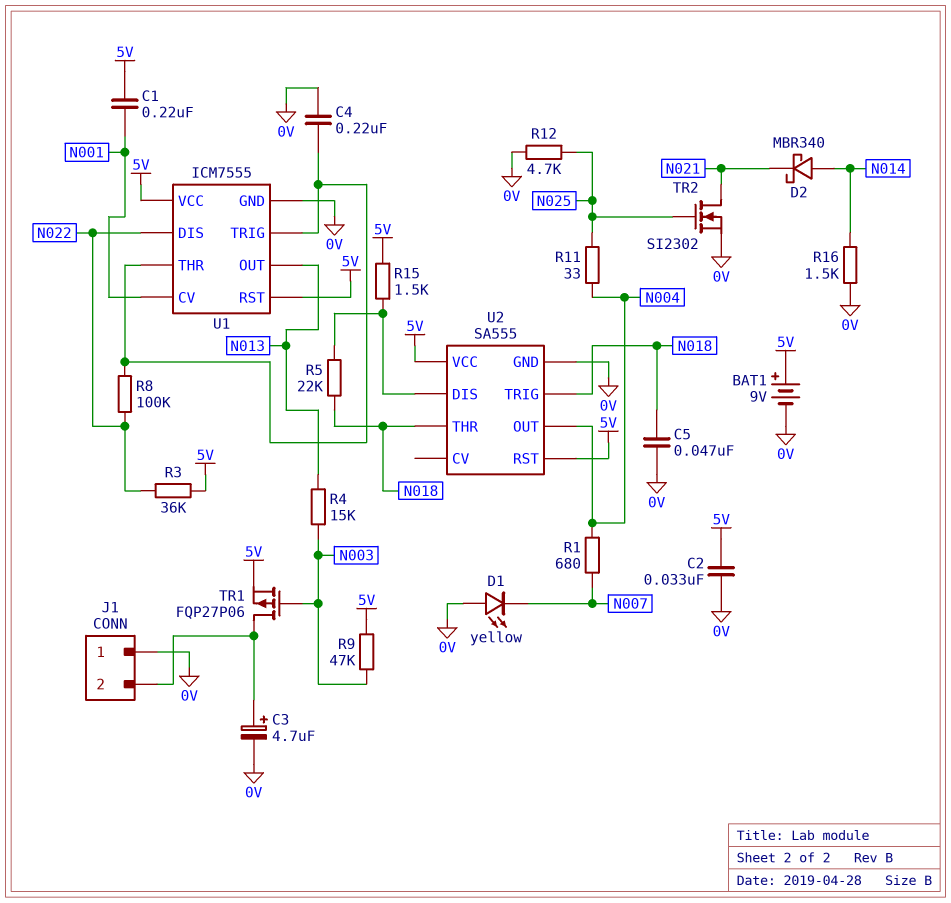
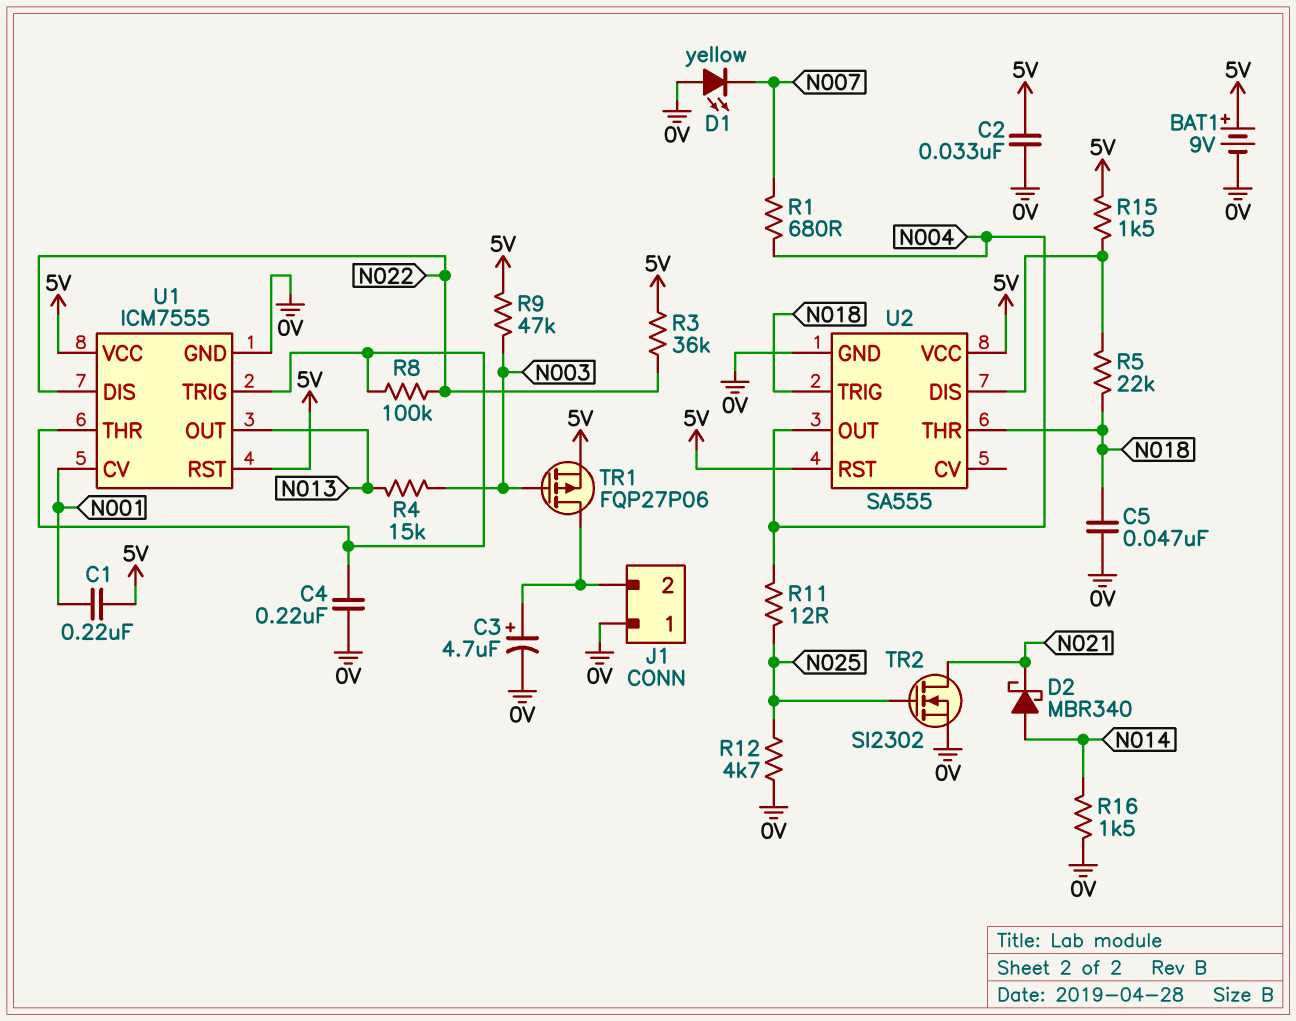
R11: 33 (N004, N025) -> 12 (N004, N025)

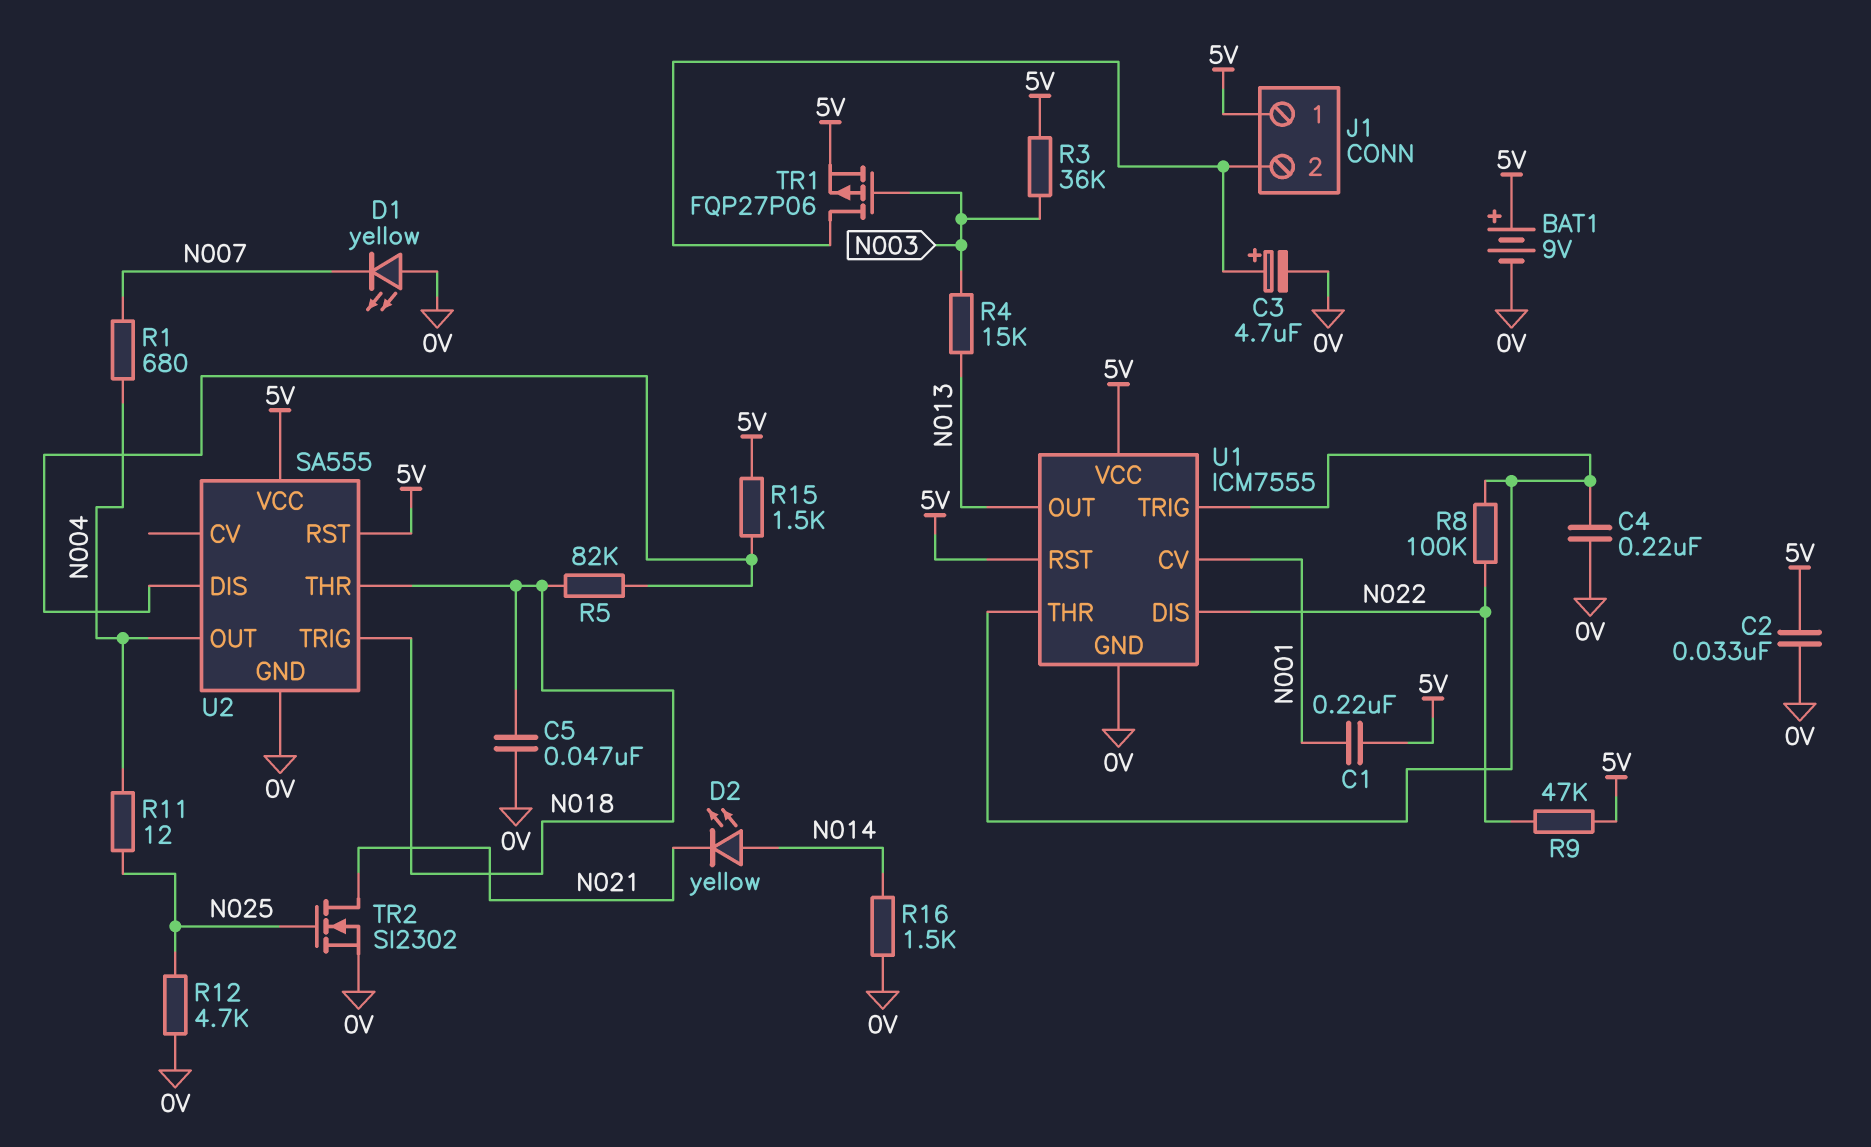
D2: schottky MBR340 (A N014, K N021) -> LED yellow (A N014, K N021)
J1 pin 1: 0V -> 5V
R3: 36k (5V, N022) -> 36k (5V, N003)
R5: 22k (N018, U2/DIS) -> 82k (N018, U2/DIS)
R9: 47k (5V, N003) -> 47k (5V, N022)

